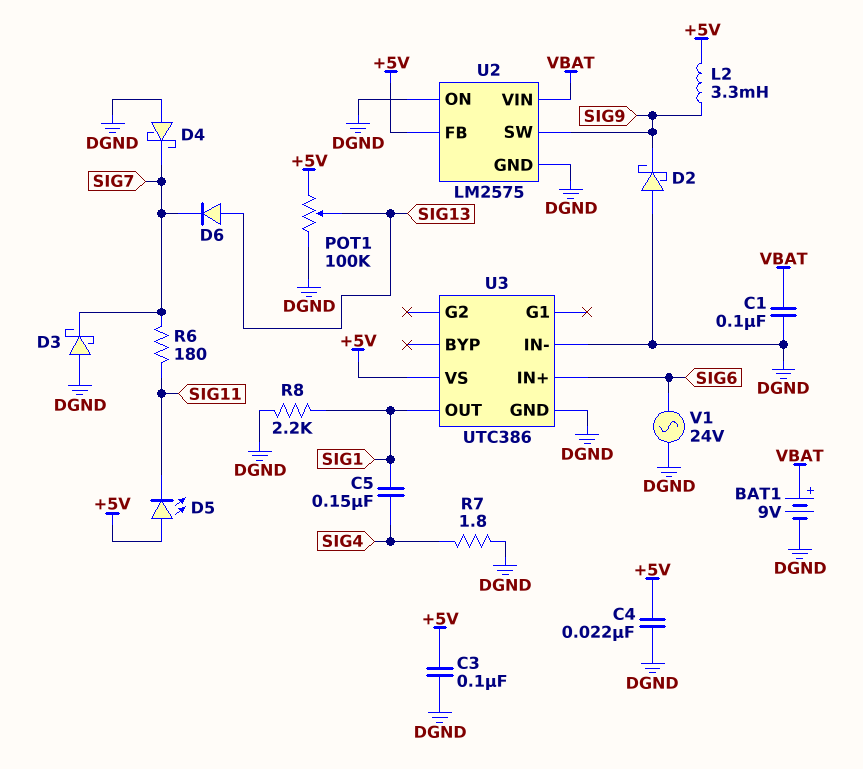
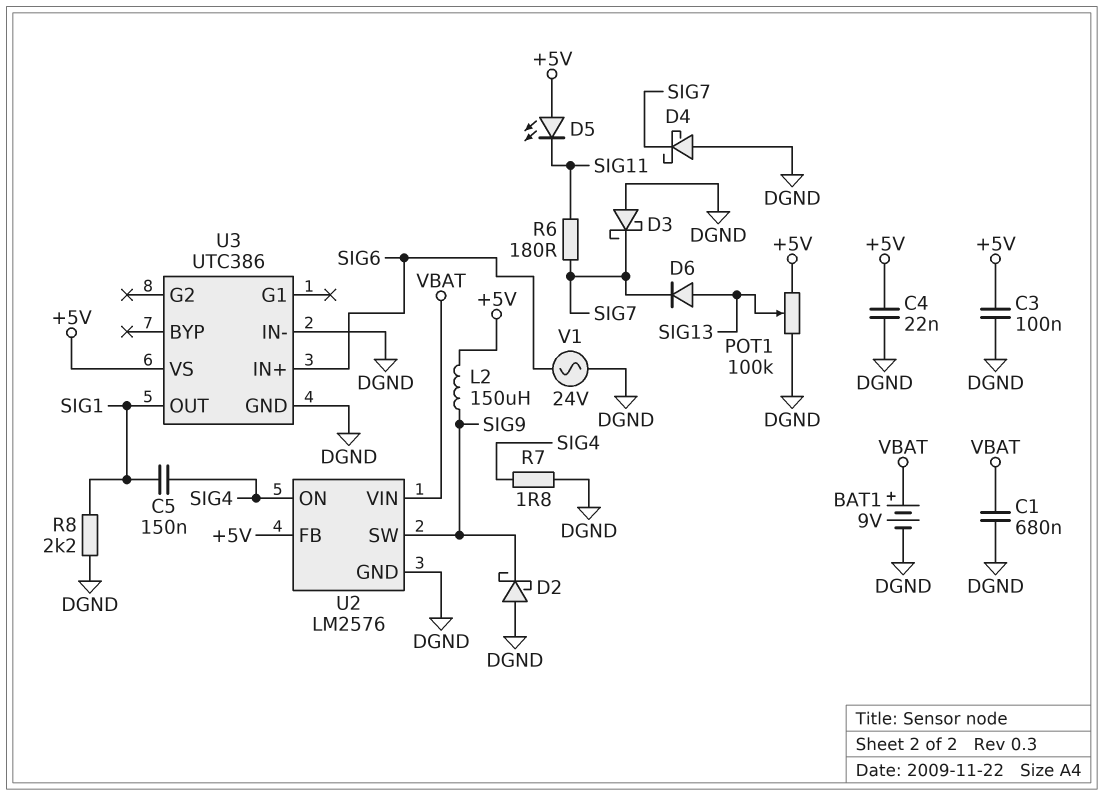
C1: 100nF (DGND, VBAT) -> 680nF (DGND, VBAT)
L2: 3.3mH (+5V, SIG9) -> 150uH (+5V, SIG9)
U2: LM2575 -> LM2576
U2 pin ON: DGND -> SIG4

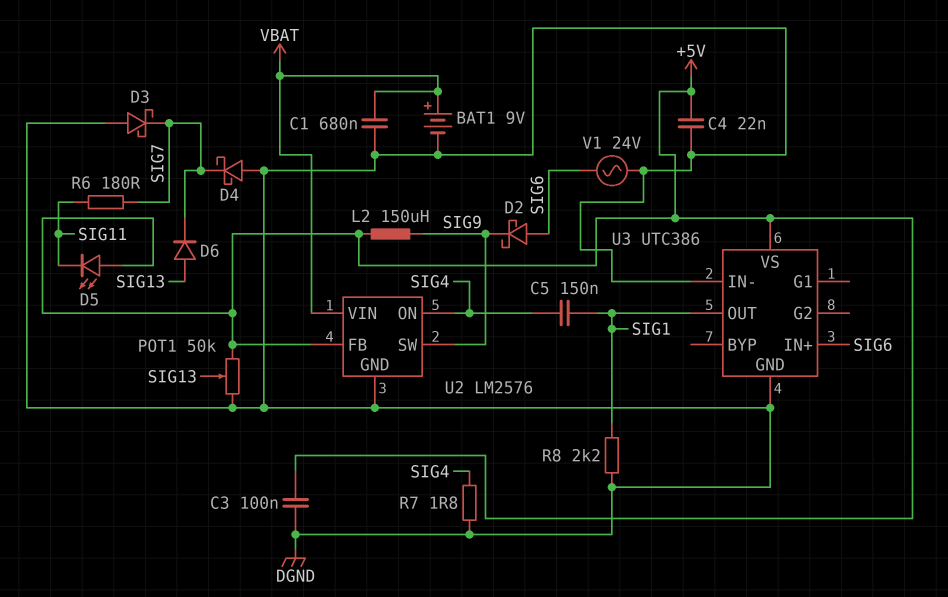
D2: schottky (A DGND, K SIG9) -> schottky (A SIG6, K SIG9)
POT1: 100k (+5V, DGND, wiper SIG13) -> 50k (+5V, DGND, wiper SIG13)

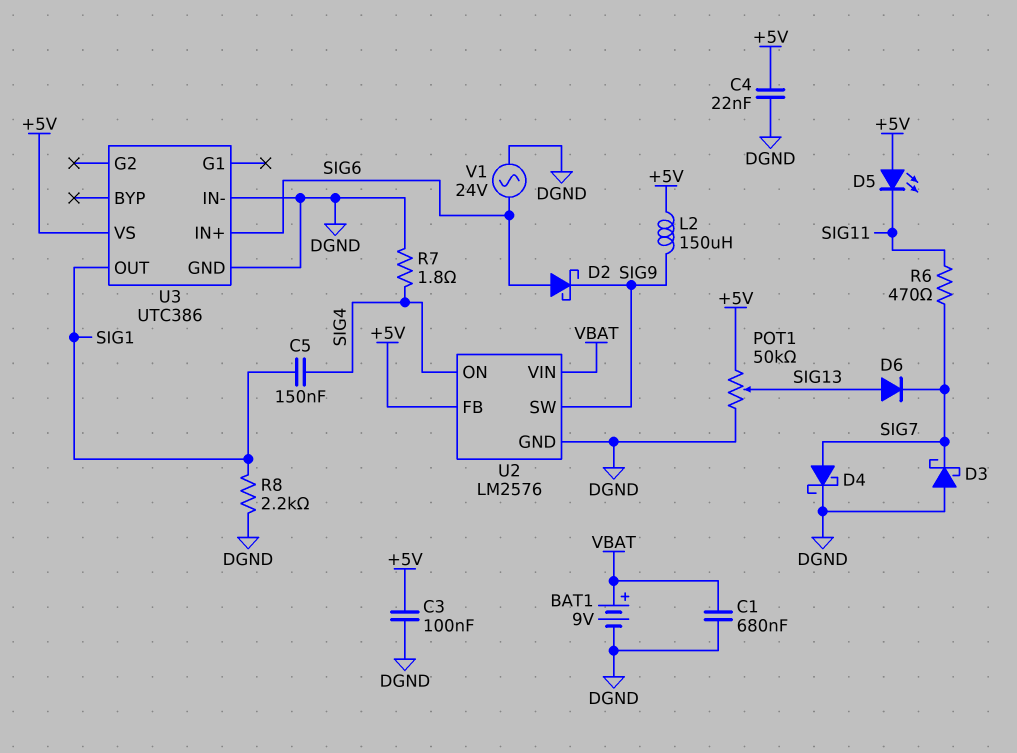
D4: schottky (A DGND, K SIG7) -> schottky (A SIG7, K DGND)
R6: 180 (SIG7, SIG11) -> 470 (SIG7, SIG11)

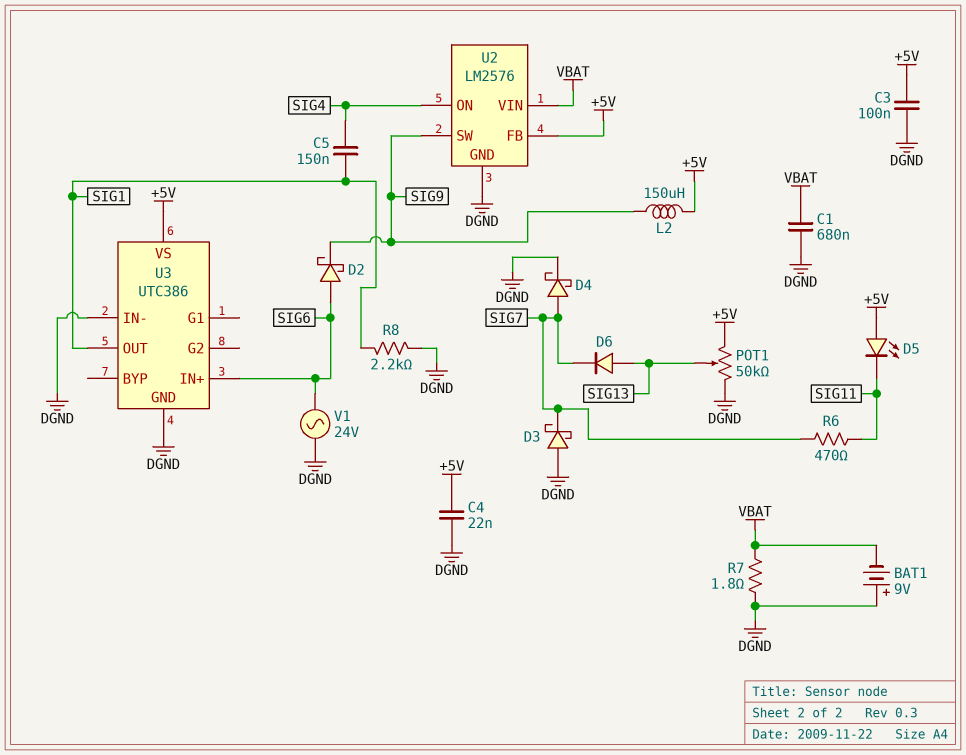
BAT1: 9V (plus VBAT, minus DGND) -> 9V (plus DGND, minus VBAT)
R7: 1.8 (DGND, SIG4) -> 1.8 (DGND, VBAT)

